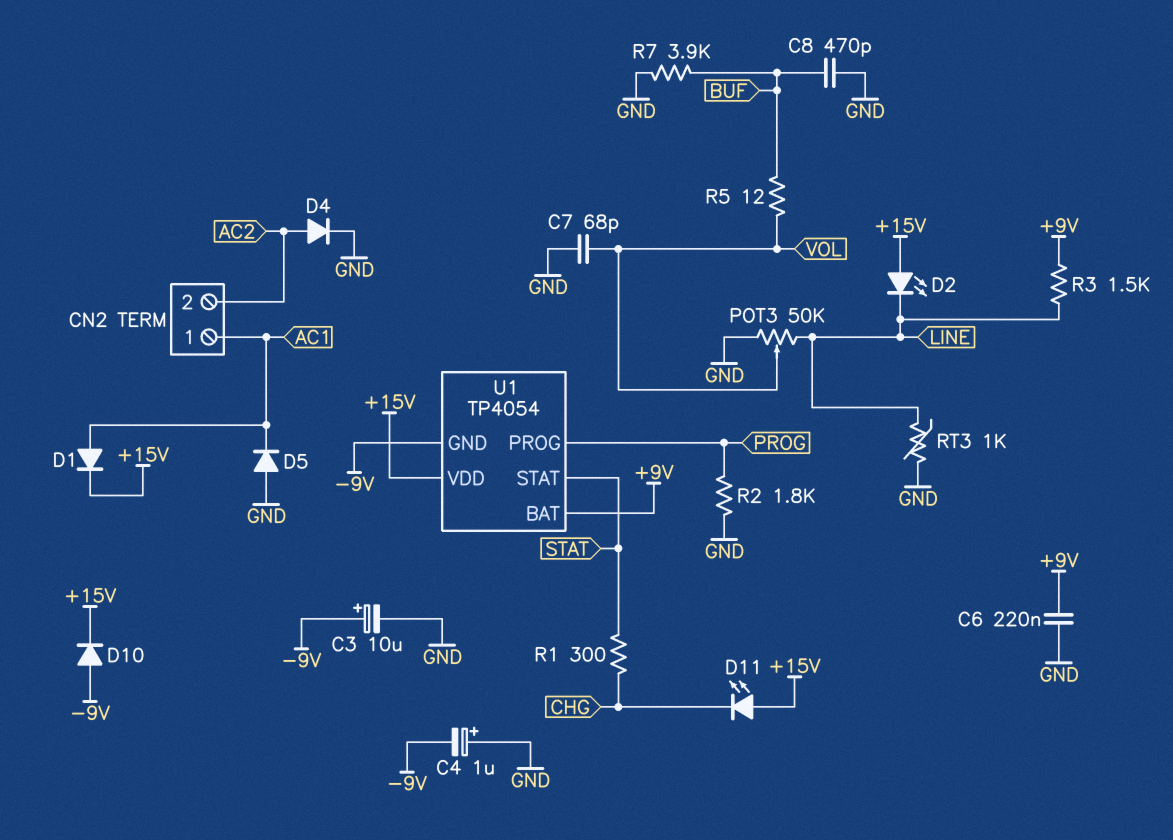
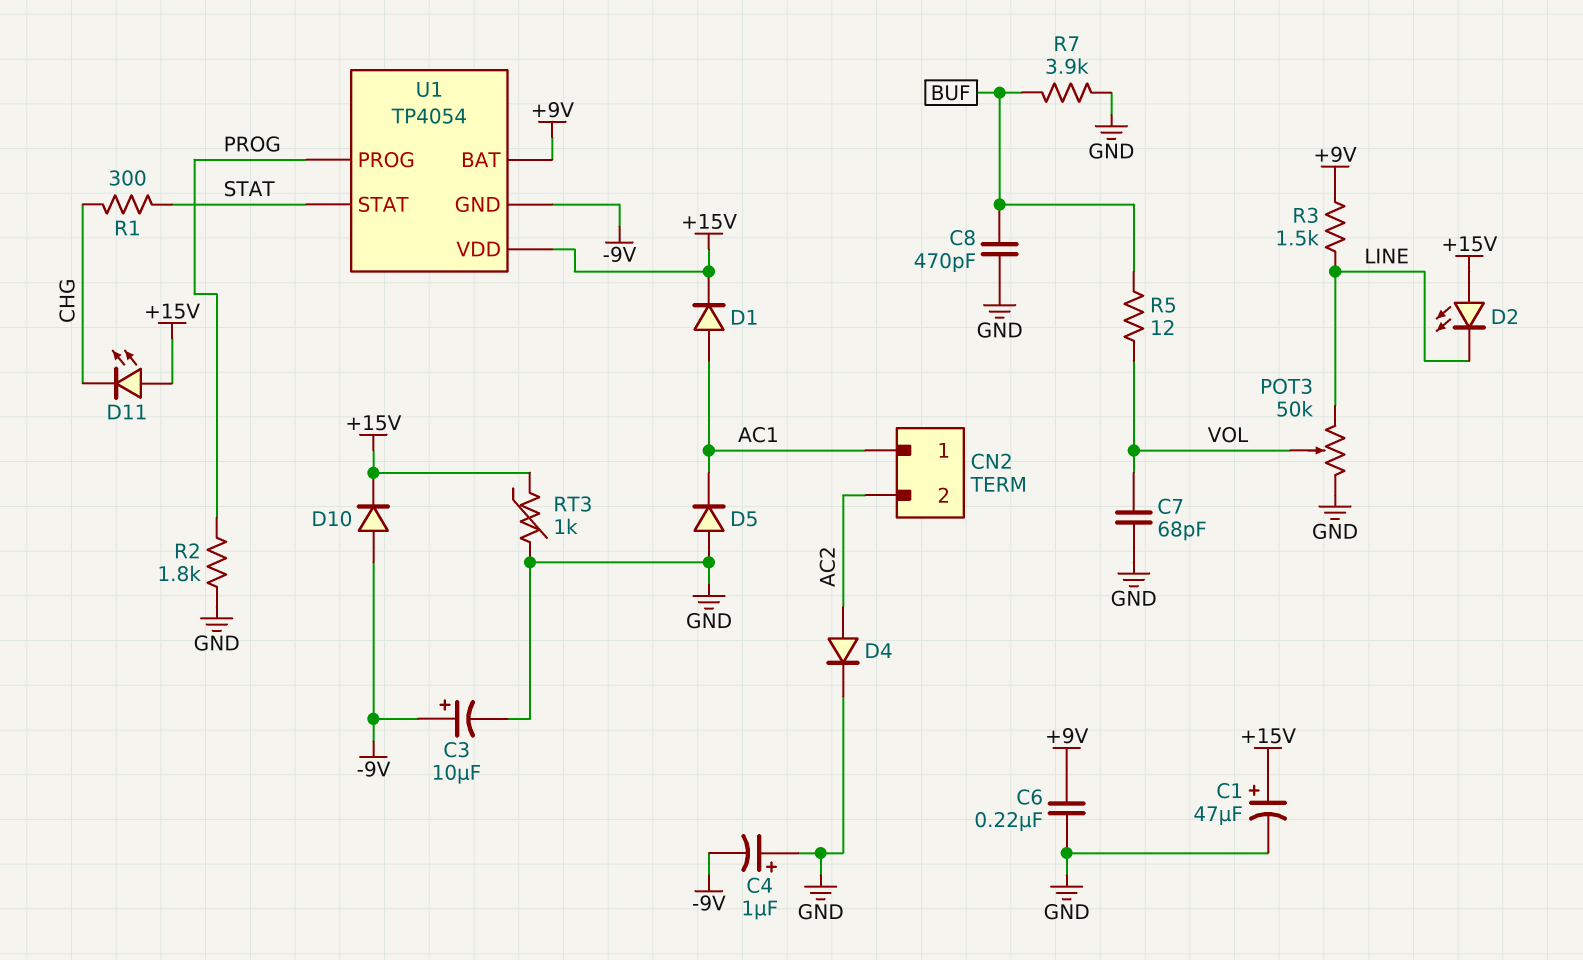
C1: none -> 47uF (plus +15V, minus GND)
RT3: 1k (GND, LINE) -> 1k (+15V, GND)

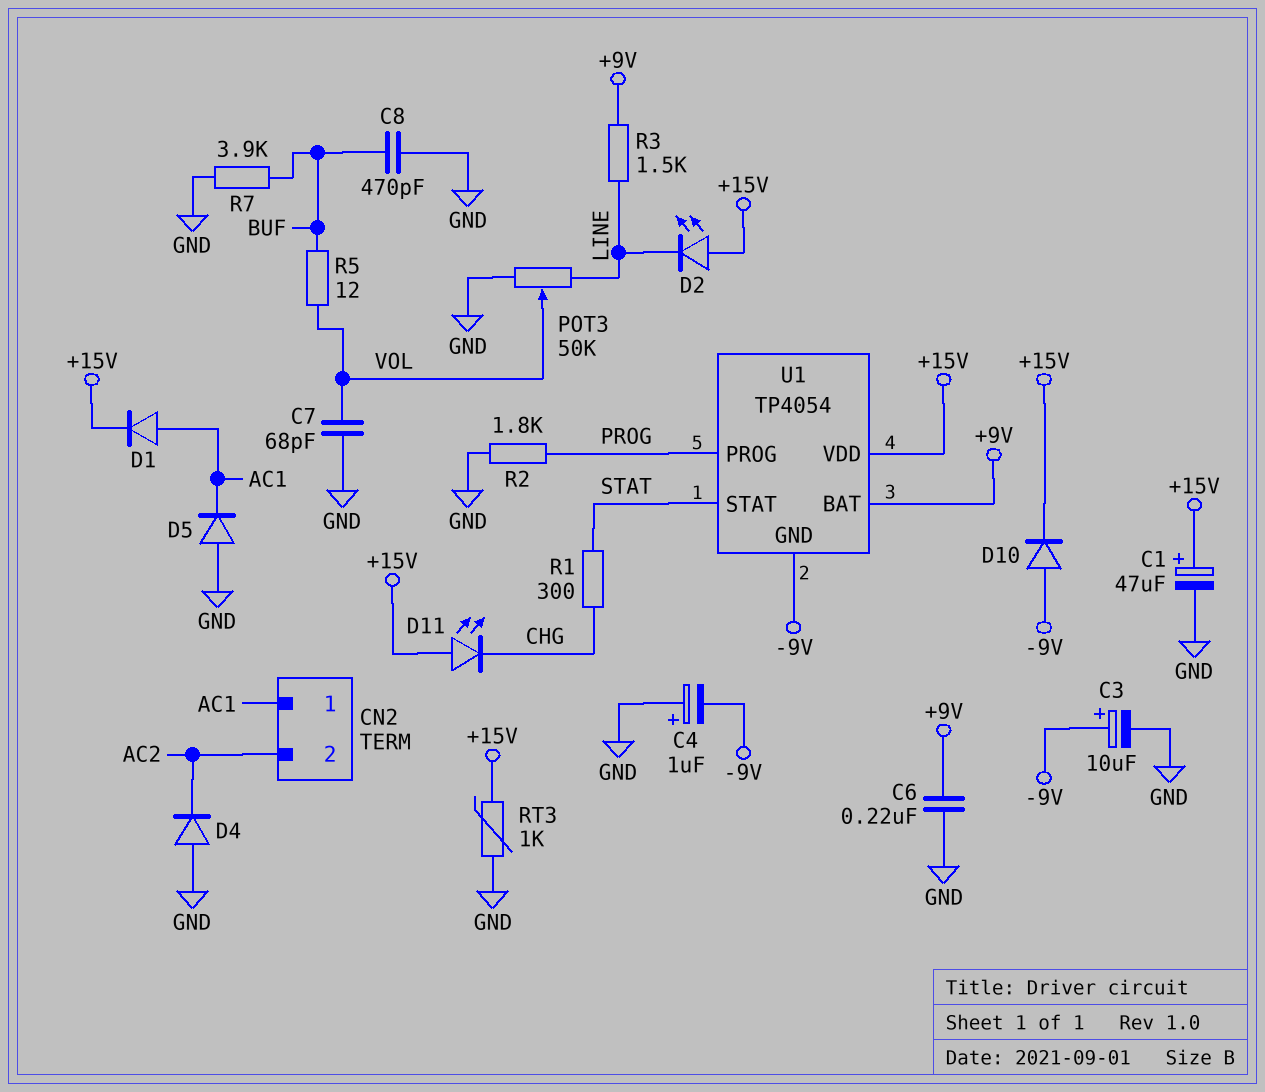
D4: diode (A AC2, K GND) -> diode (A GND, K AC2)

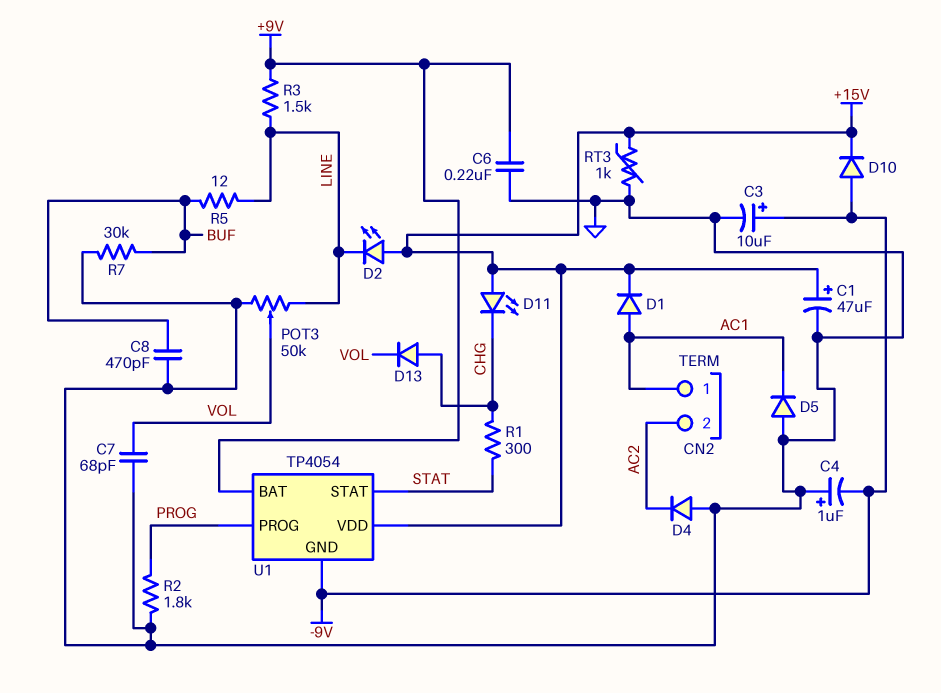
D13: none -> diode (A CHG, K VOL)
R5: 12 (BUF, VOL) -> 12 (BUF, LINE)
R7: 3.9k (BUF, GND) -> 30k (BUF, GND)

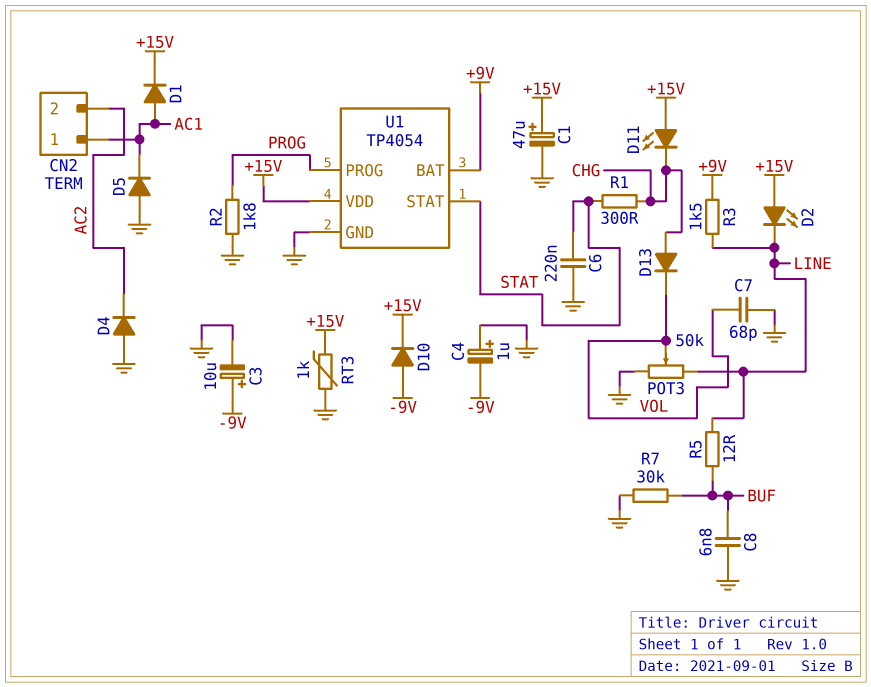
C6: 220nF (+9V, GND) -> 220nF (GND, STAT)
C8: 470pF (BUF, GND) -> 6.8nF (BUF, GND)
U1 pin GND: -9V -> GND

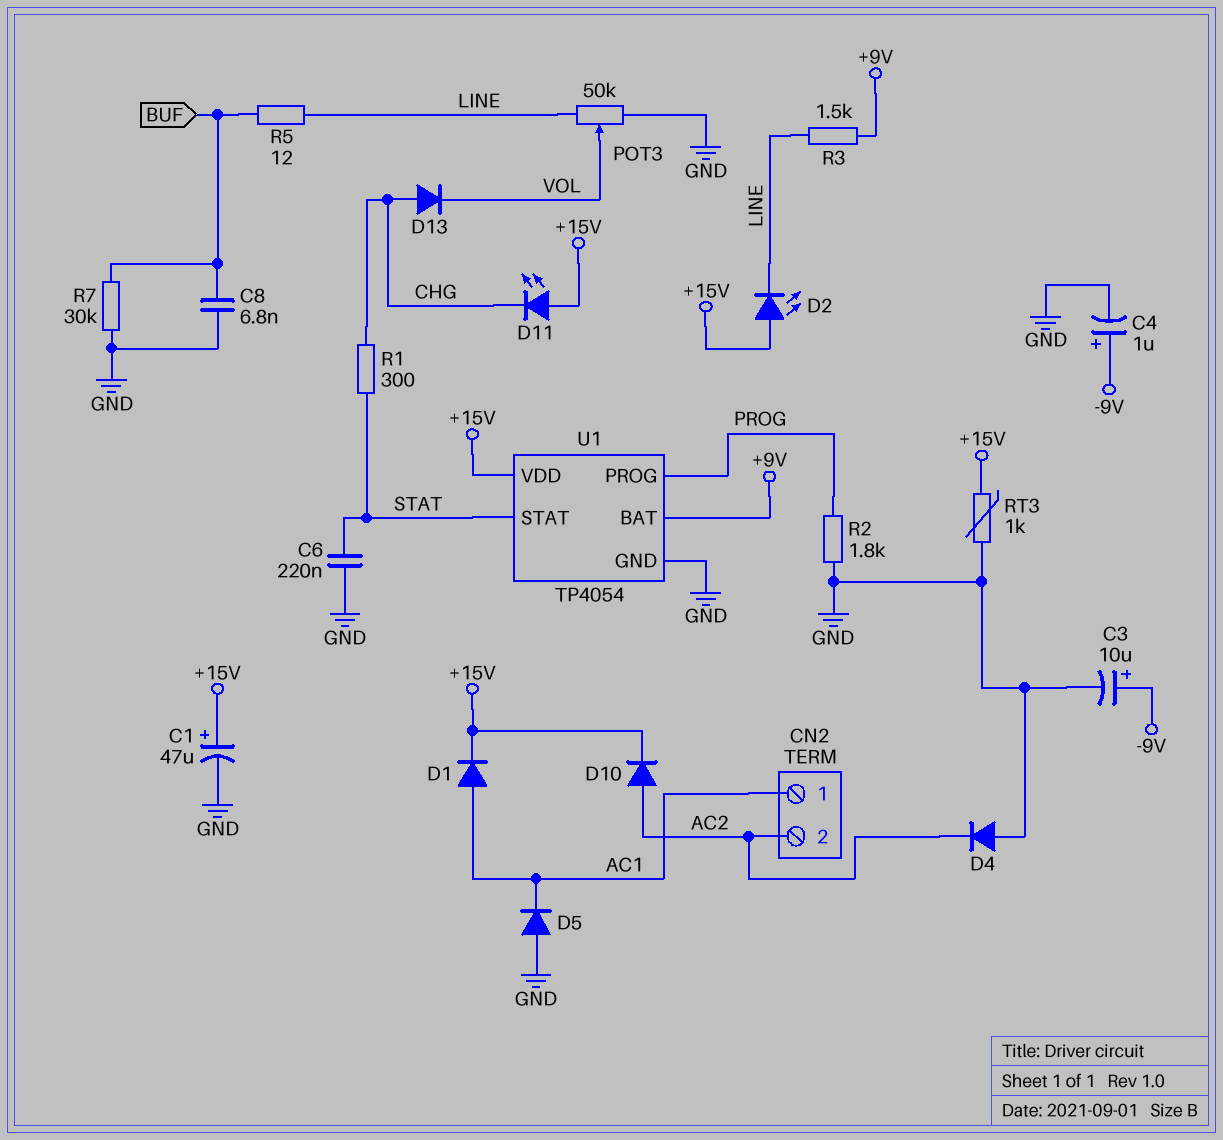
C4: 1uF (plus GND, minus -9V) -> 1uF (plus -9V, minus GND)
C7: 68pF (GND, VOL) -> none
D10: diode (A -9V, K +15V) -> diode (A AC2, K +15V)

